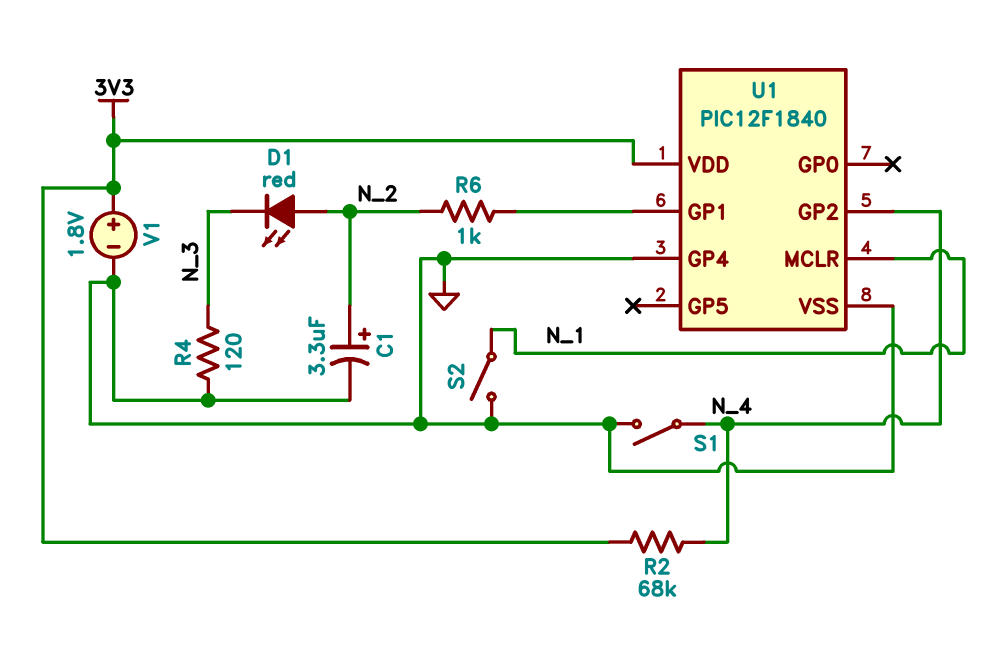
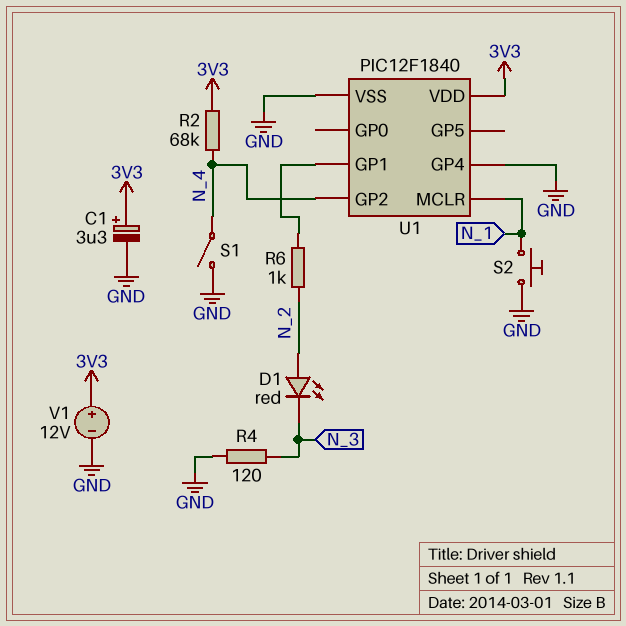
C1: 3.3uF (plus N_2, minus GND) -> 3.3uF (plus 3V3, minus GND)
S2: switch (GND, N_1) -> button (GND, N_1)
V1: 1.8V (plus 3V3, minus GND) -> 12V (plus 3V3, minus GND)

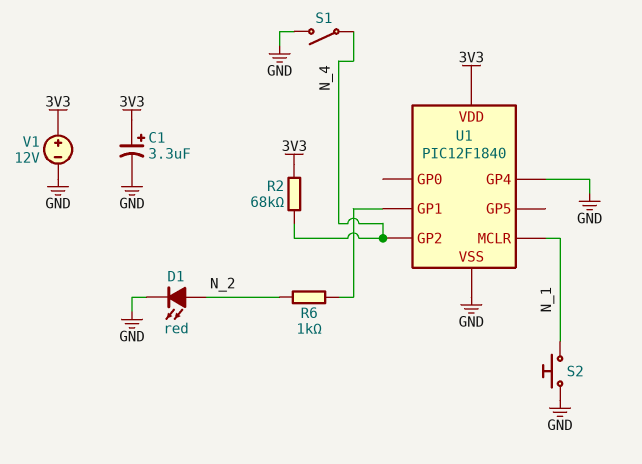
D1: LED red (A N_2, K N_3) -> LED red (A N_2, K GND)
R4: 120 (GND, N_3) -> none

